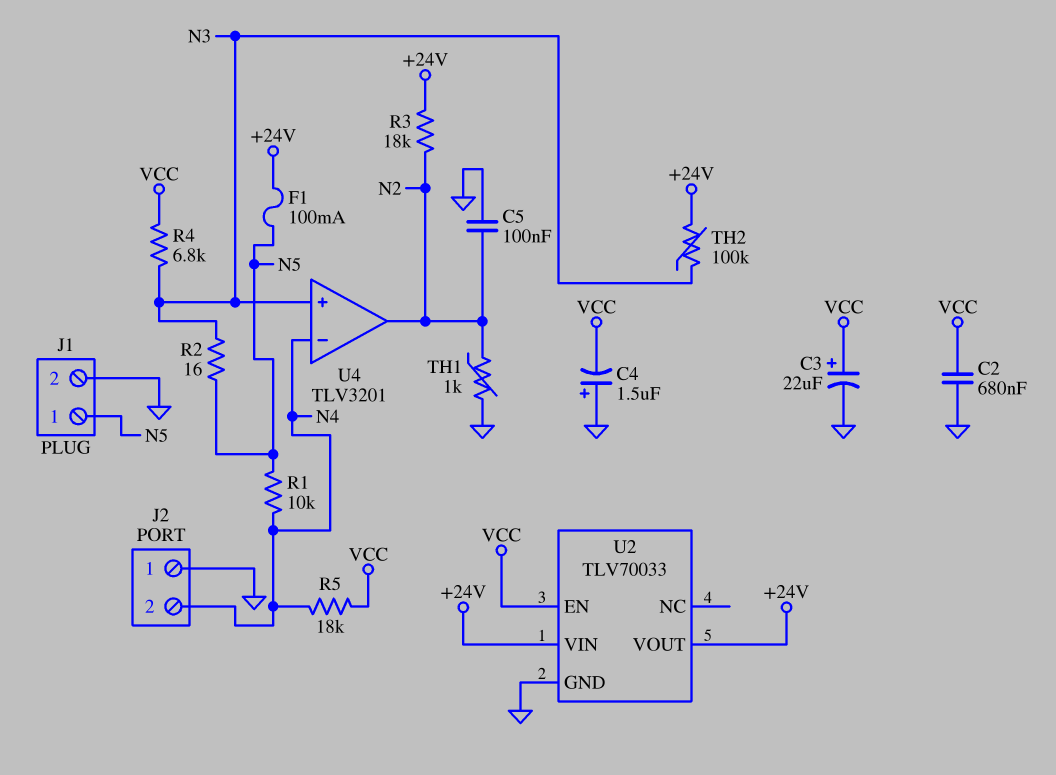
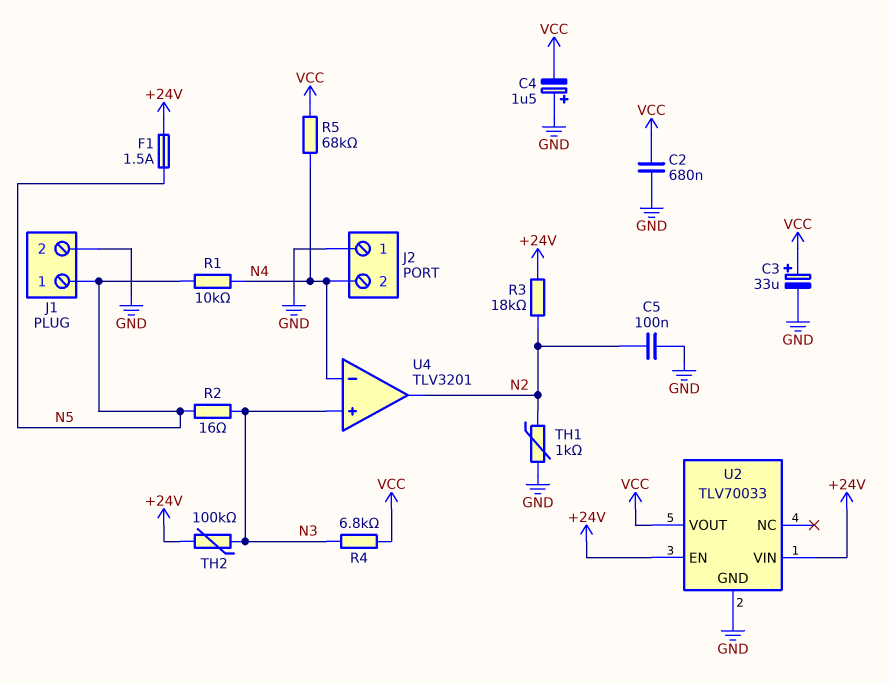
C3: 22uF (plus VCC, minus GND) -> 33uF (plus VCC, minus GND)
F1: 100mA (+24V, N5) -> 1.5A (+24V, N5)
R5: 18k (N4, VCC) -> 68k (N4, VCC)
U2 pin EN: VCC -> +24V
U2 pin VOUT: +24V -> VCC

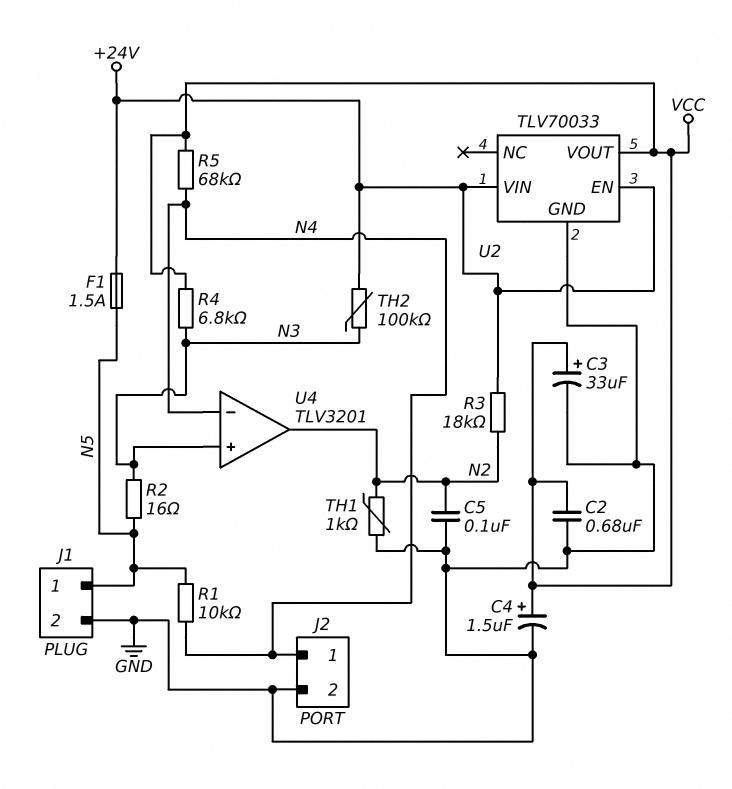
C4: 1.5uF (plus GND, minus VCC) -> 1.5uF (plus VCC, minus GND)
J2 pin 1: GND -> N4
J2 pin 2: N4 -> GND

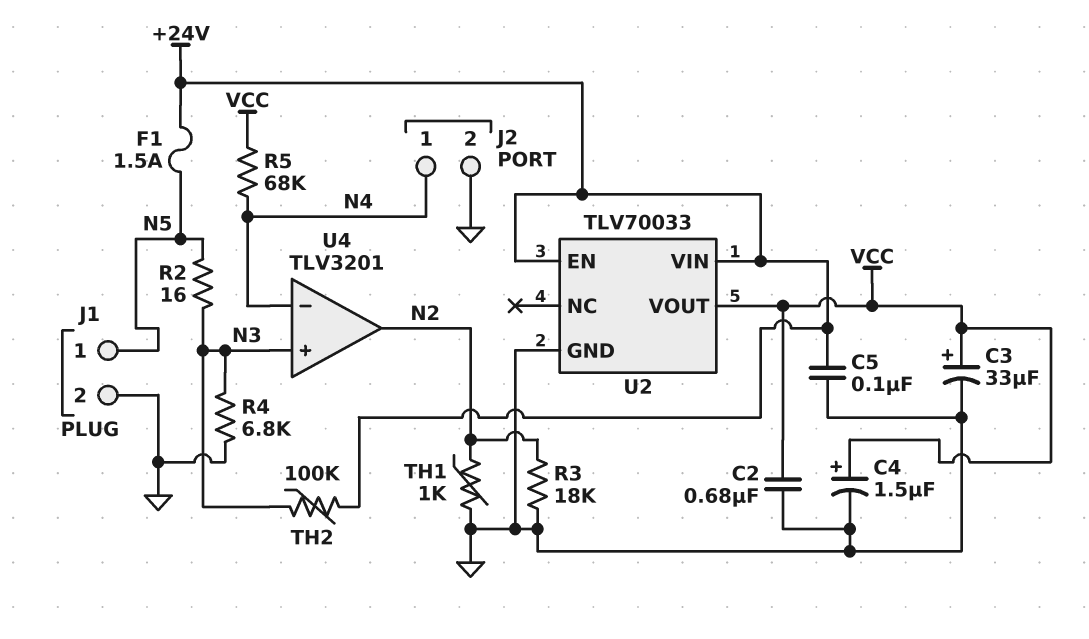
C5: 100nF (GND, N2) -> 100nF (+24V, GND)
R1: 10k (N4, N5) -> none
R3: 18k (+24V, N2) -> 18k (GND, N2)
R4: 6.8k (N3, VCC) -> 6.8k (GND, N3)

